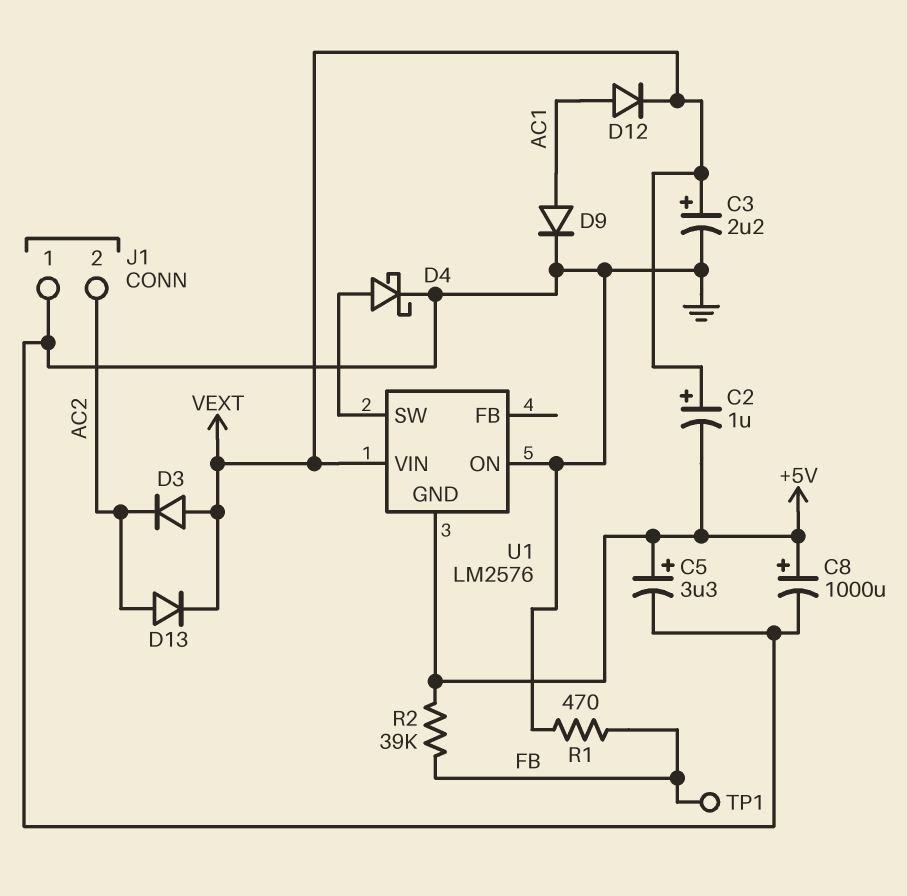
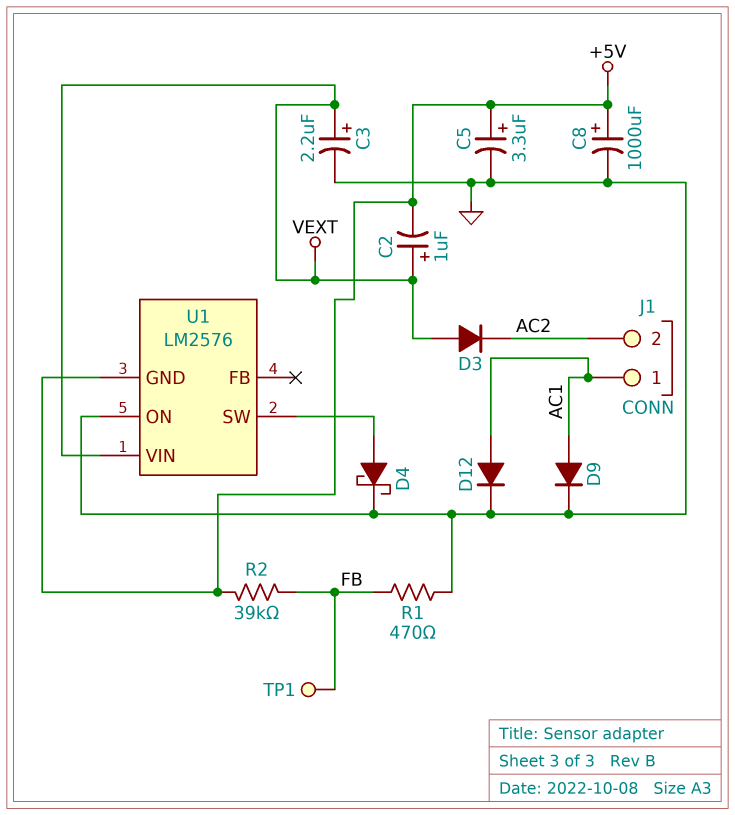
D12: diode (A AC1, K VEXT) -> diode (A AC1, K GND)
D13: diode (A AC2, K VEXT) -> none
J1 pin 1: GND -> AC1

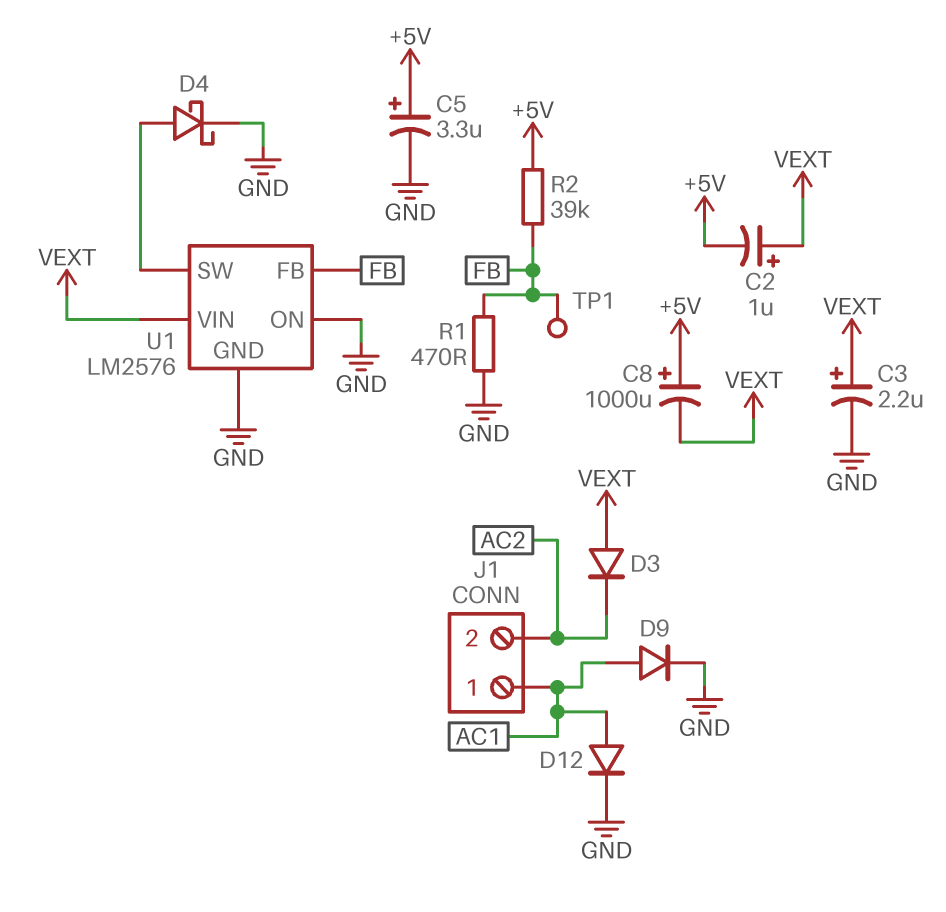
C8: 1000uF (plus +5V, minus GND) -> 1000uF (plus +5V, minus VEXT)
U1 pin FB: none -> FB
U1 pin GND: +5V -> GND

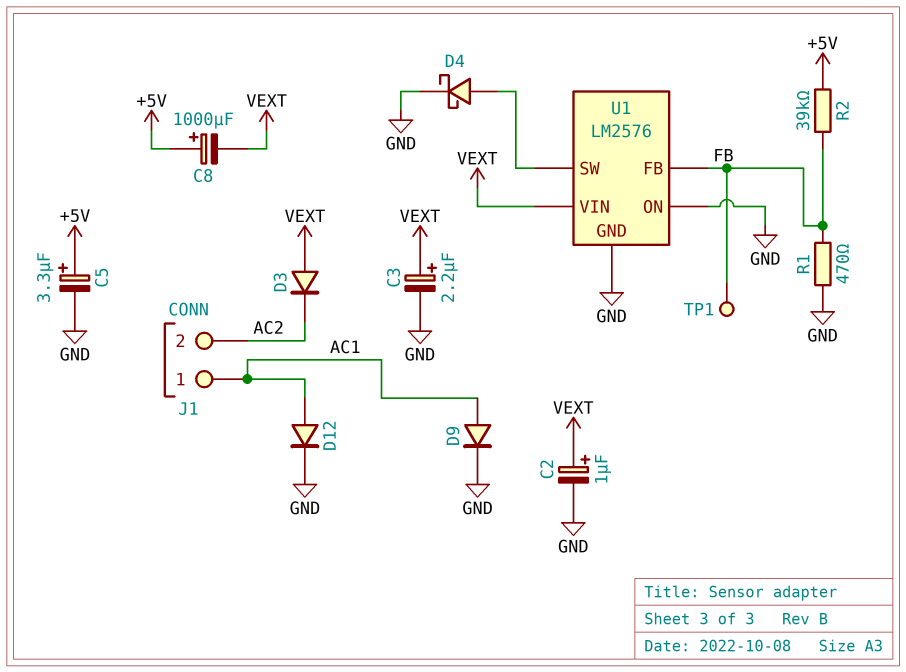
C2: 1uF (plus VEXT, minus +5V) -> 1uF (plus VEXT, minus GND)

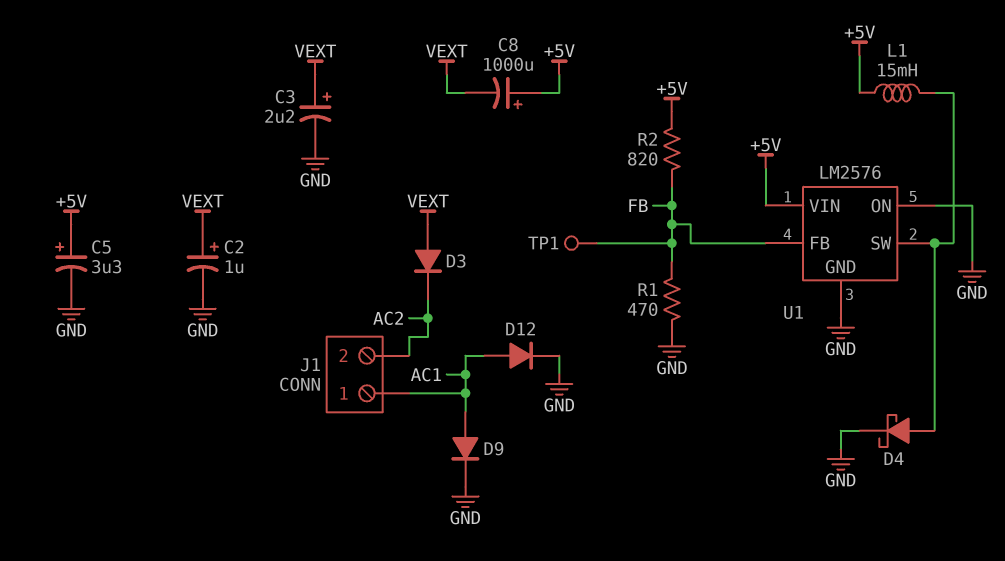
L1: none -> 15mH (+5V, U1/SW)
R2: 39k (+5V, FB) -> 820 (+5V, FB)
U1 pin VIN: VEXT -> +5V

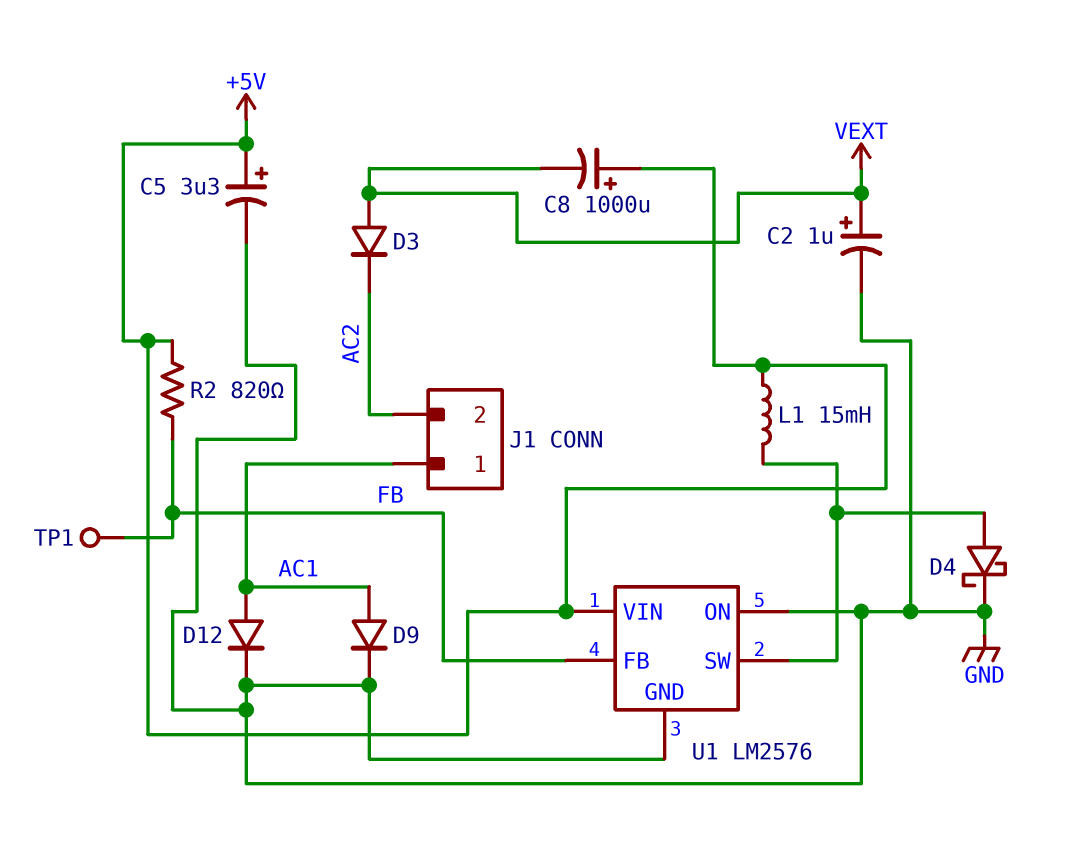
C3: 2.2uF (plus VEXT, minus GND) -> none
R1: 470 (FB, GND) -> none

